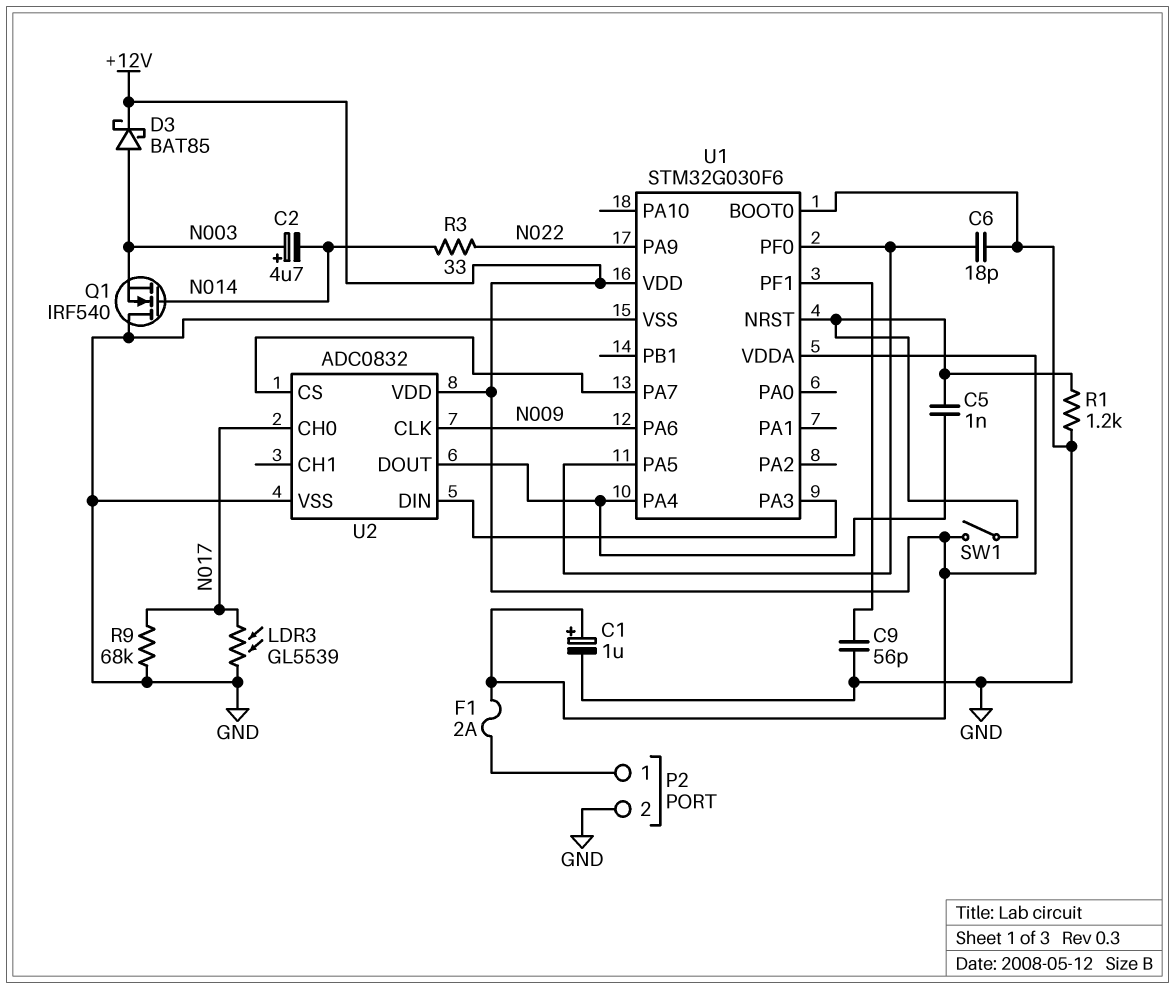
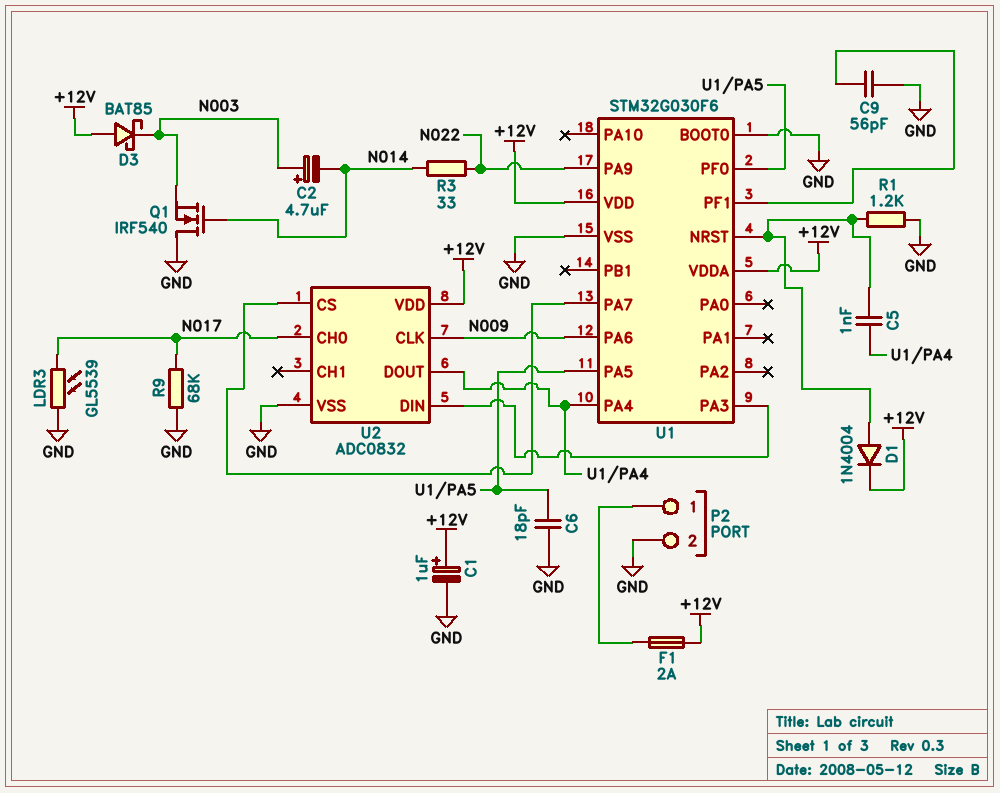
D1: none -> diode 1N4004 (A U1/NRST, K +12V)
D3: schottky BAT85 (A N003, K +12V) -> schottky BAT85 (A +12V, K N003)
SW1: switch (+12V, U1/NRST) -> none

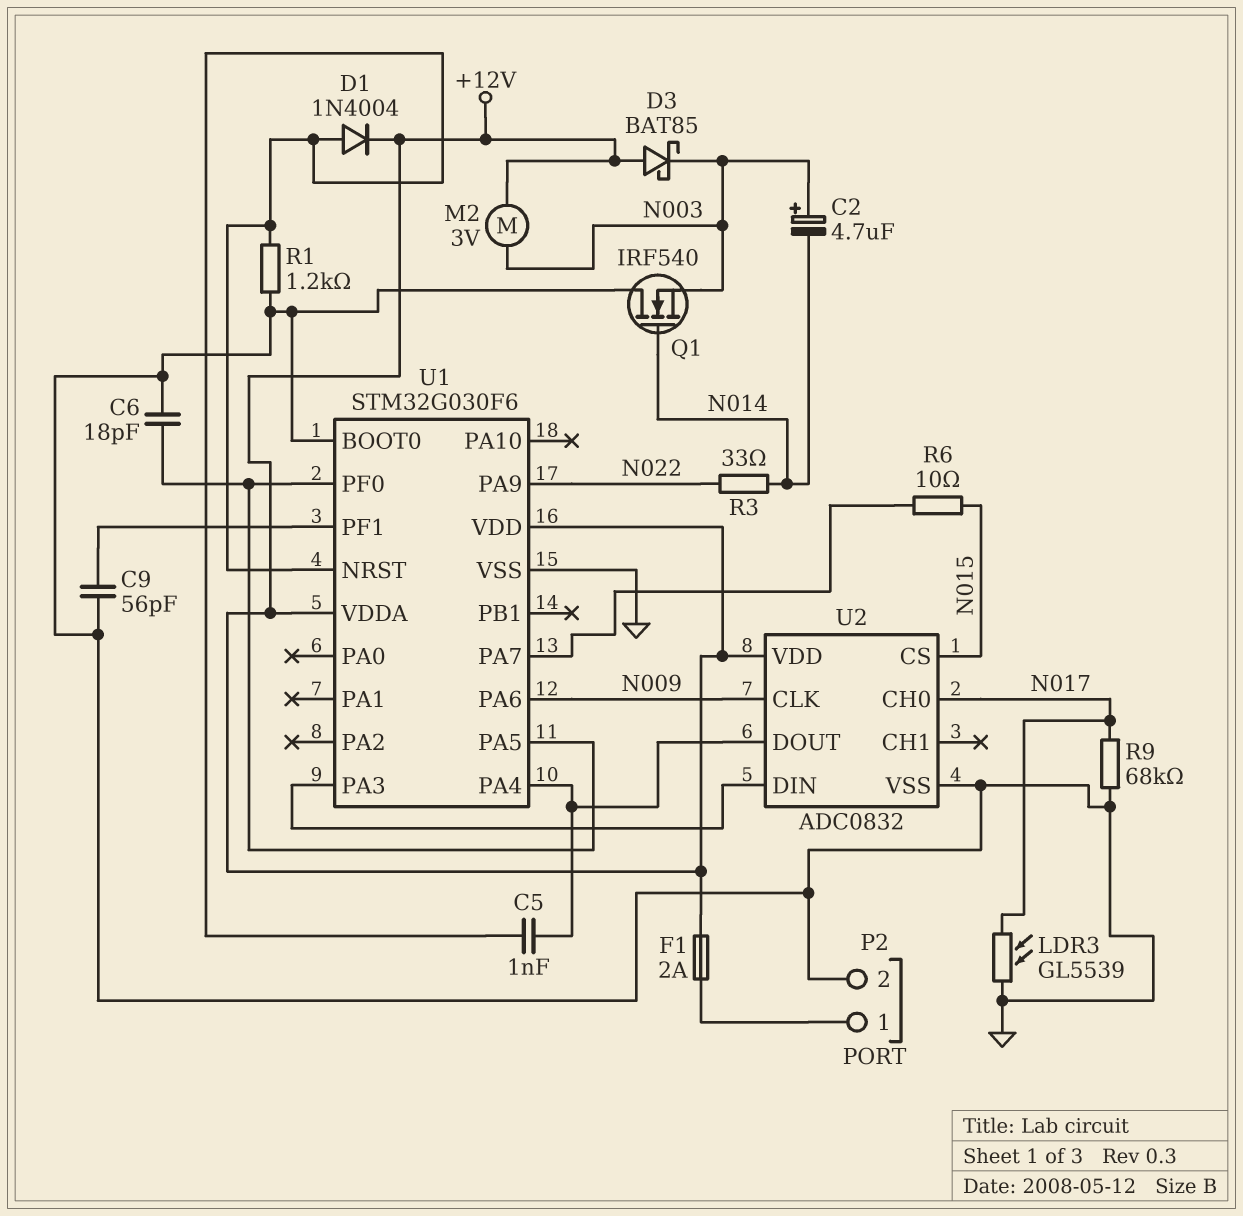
C1: 1uF (plus +12V, minus GND) -> none
M2: none -> motor 3V (+12V, N003)
R6: none -> 10 (N015, U1/PA7)
U2 pin CS: U1/PA7 -> N015

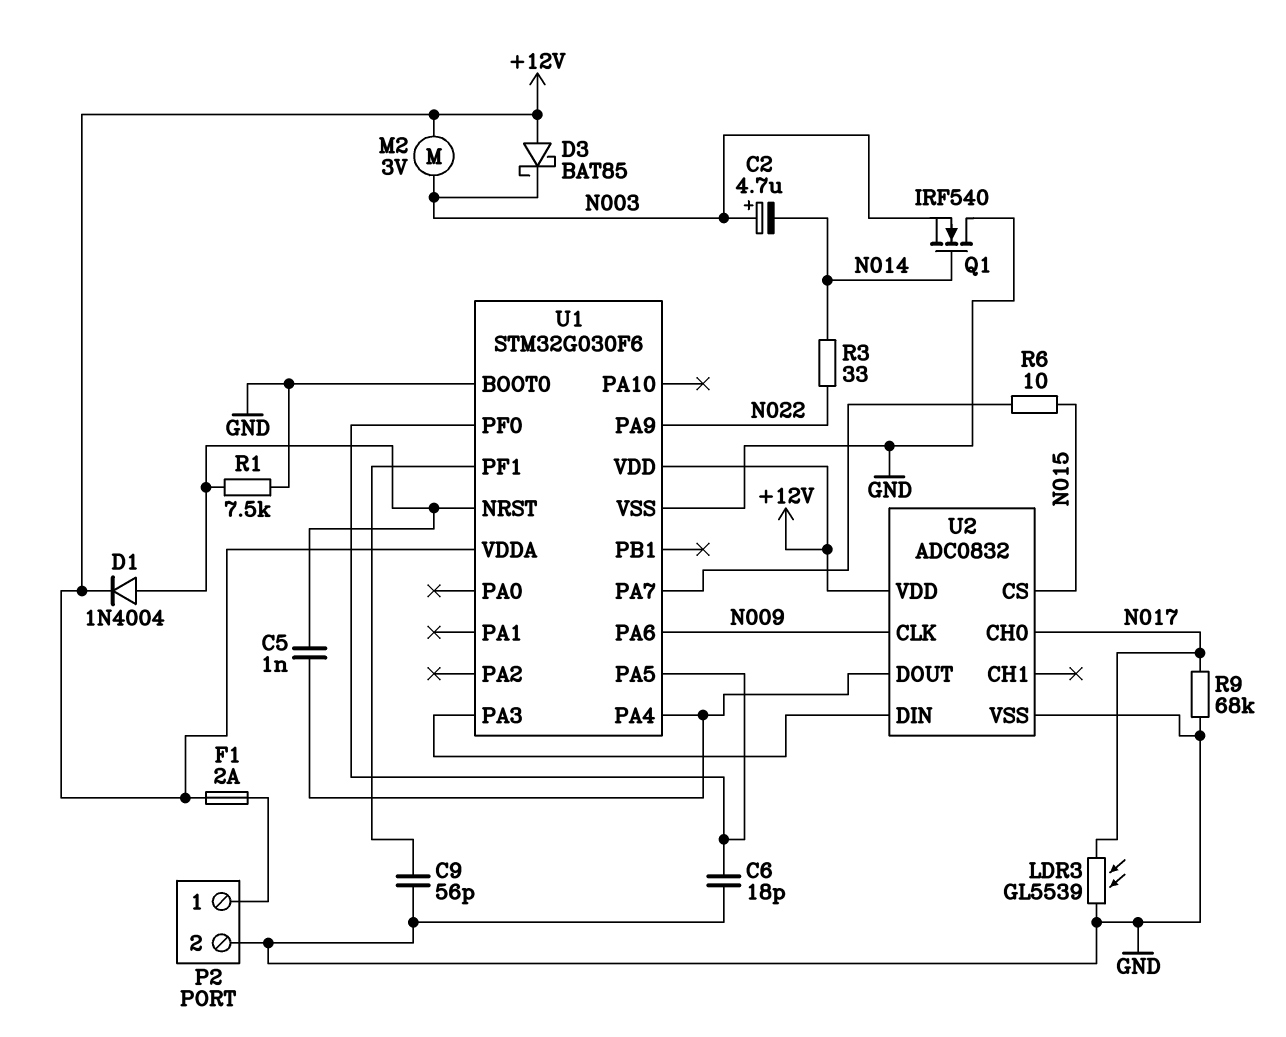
R1: 1.2k (GND, U1/NRST) -> 7.5k (GND, U1/NRST)

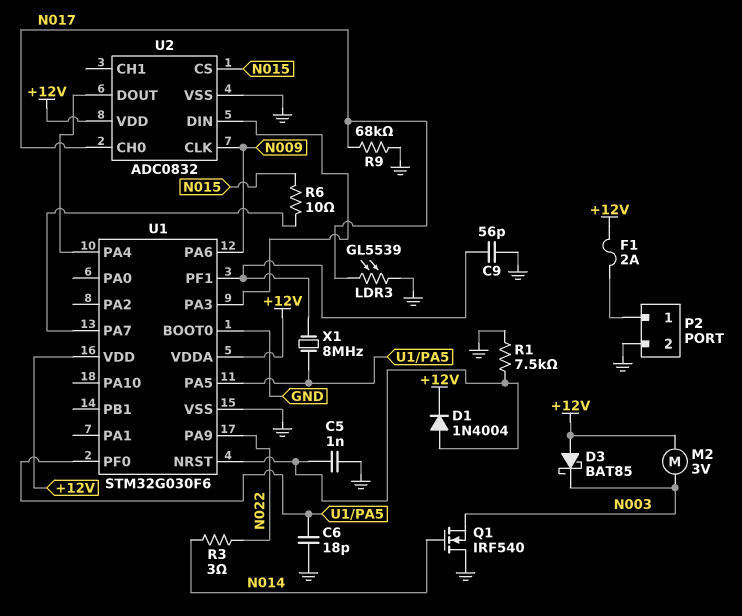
C2: 4.7uF (plus N003, minus N014) -> none
C5: 1nF (U1/NRST, U1/PA4) -> 1nF (GND, U1/NRST)
R3: 33 (N014, N022) -> 3 (N014, N022)
X1: none -> 8MHz (U1/PA5, U1/PF1)

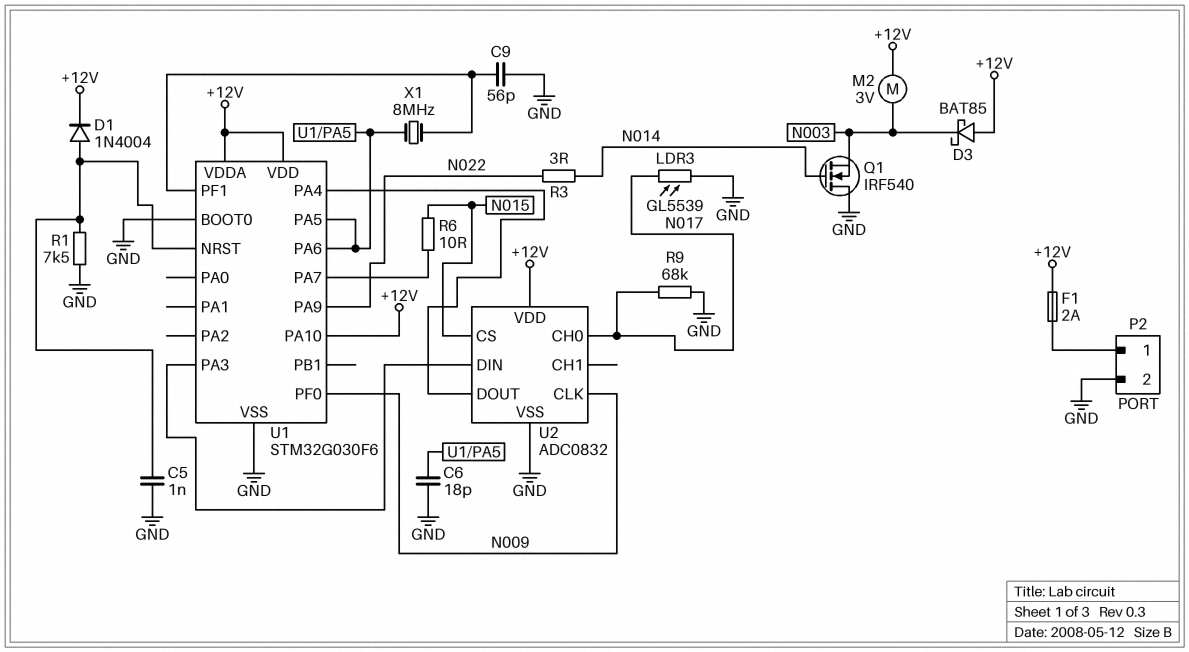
U1 pin PA6: N009 -> U1/PA5
U1 pin PA10: none -> +12V
U1 pin PF0: U1/PA5 -> N009

